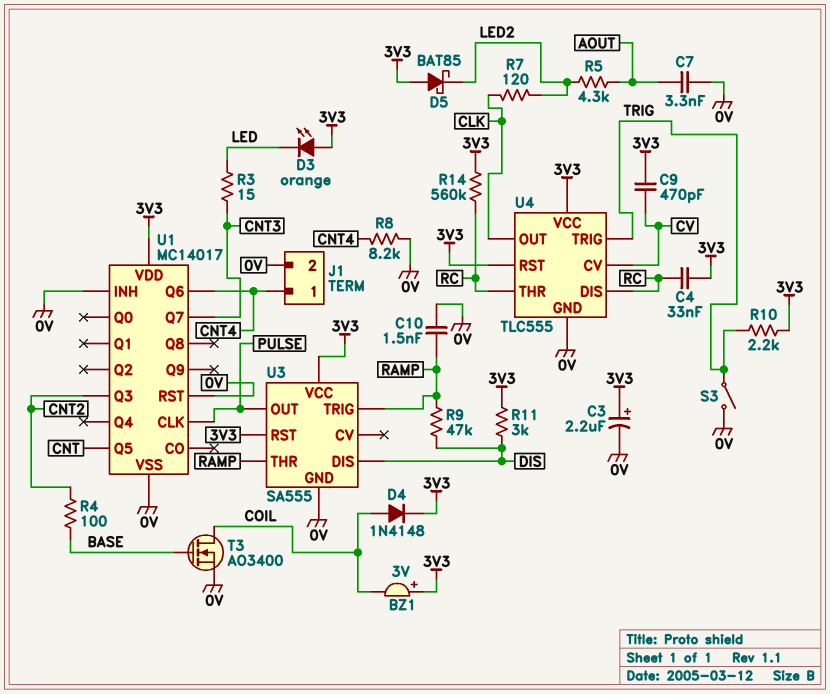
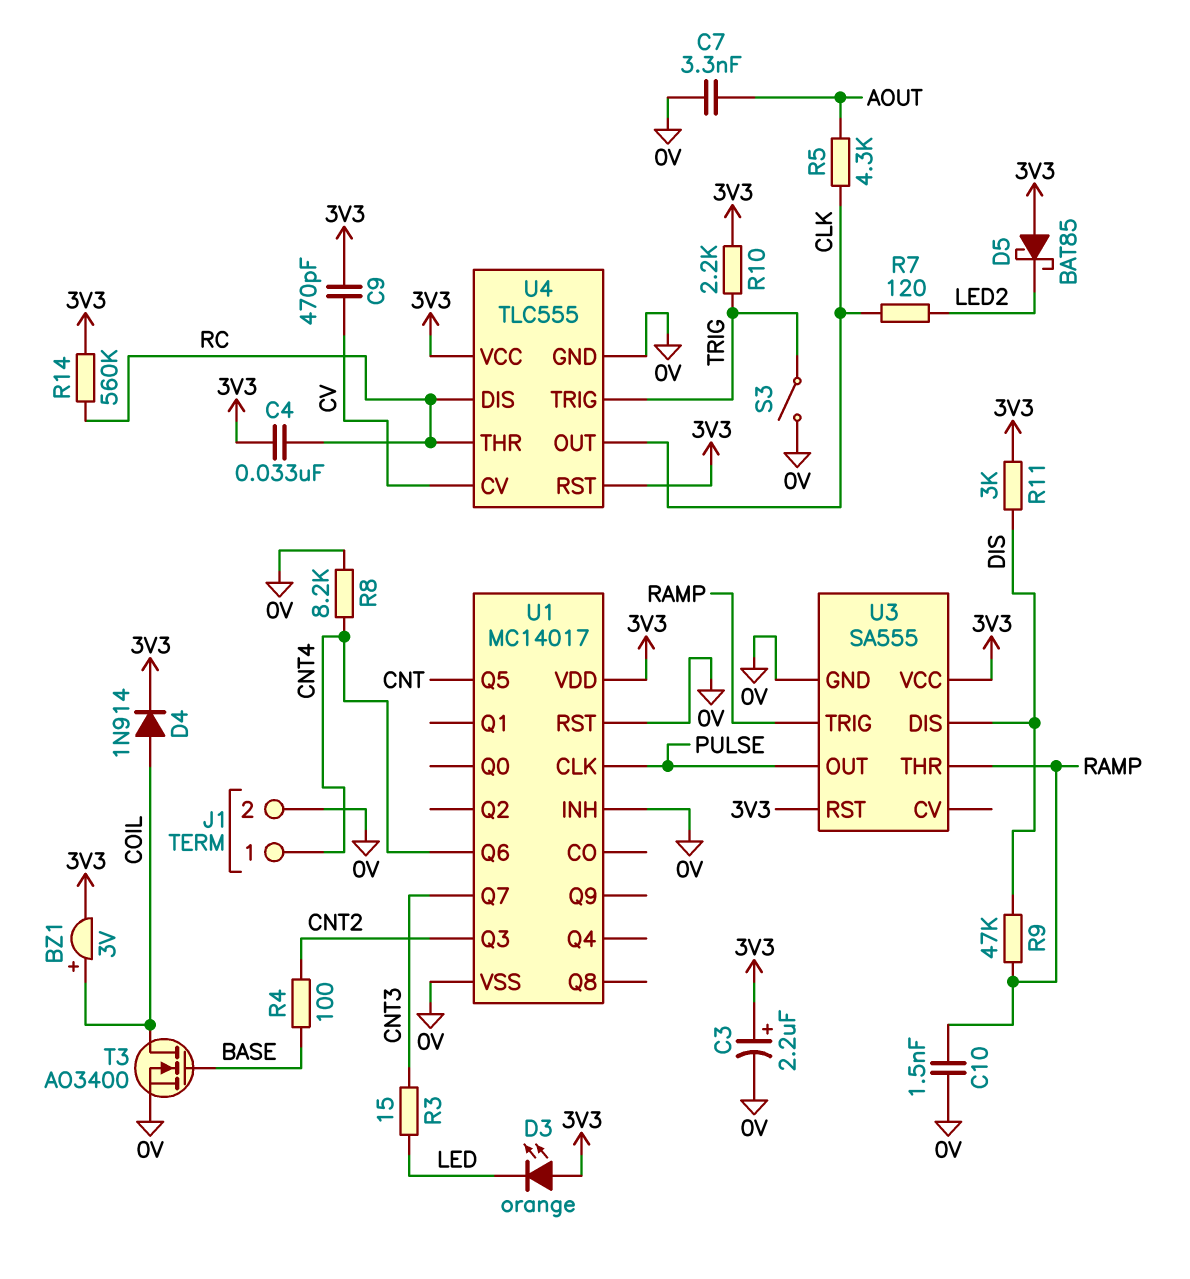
BZ1: buzzer 3V (plus 3V3, minus COIL) -> buzzer 3V (plus COIL, minus 3V3)
D4: diode 1N4148 (A COIL, K 3V3) -> diode 1N914 (A COIL, K 3V3)
R5: 4.3k (AOUT, LED2) -> 4.3k (AOUT, CLK)

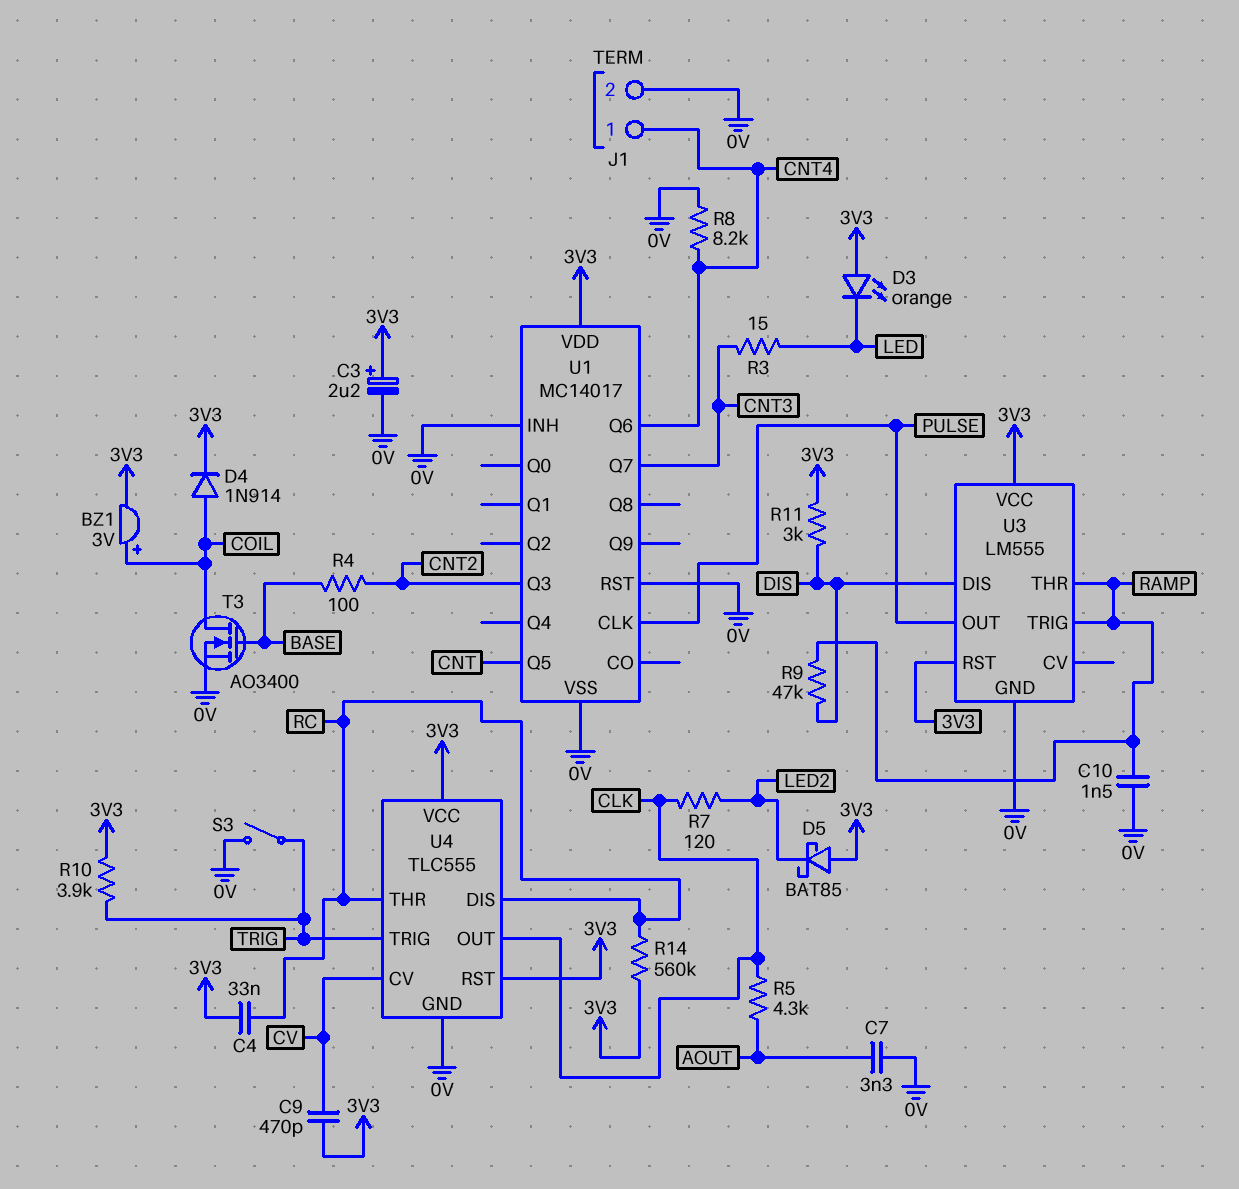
R10: 2.2k (3V3, TRIG) -> 3.9k (3V3, TRIG)
U3: SA555 -> LM555

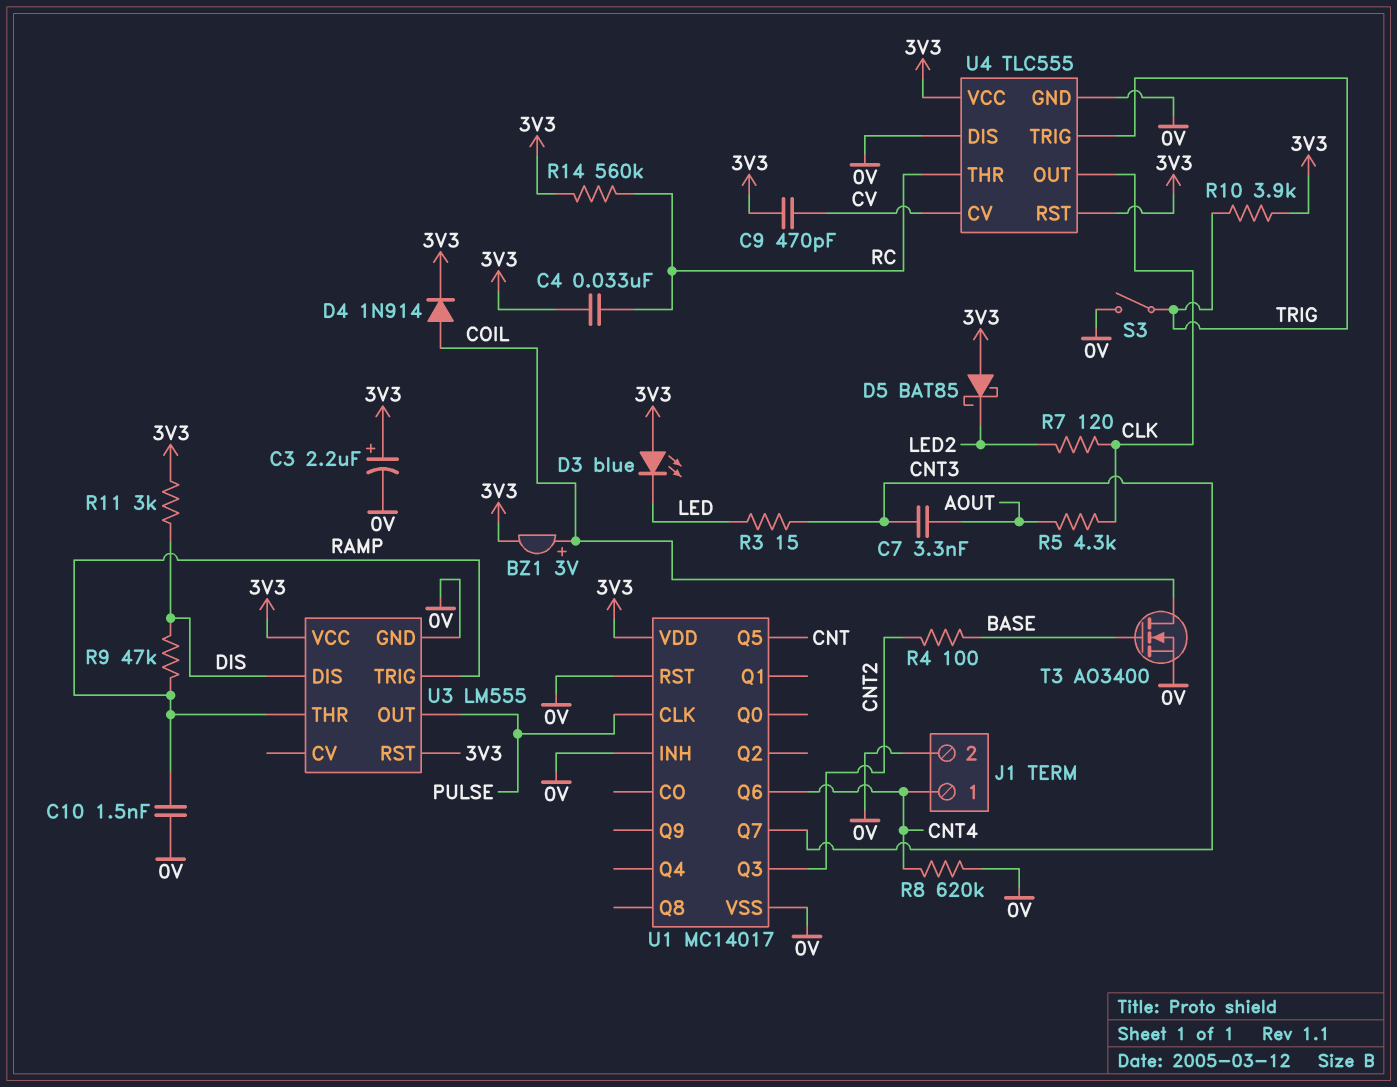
C7: 3.3nF (0V, AOUT) -> 3.3nF (AOUT, CNT3)
D3: LED orange (A 3V3, K LED) -> LED blue (A 3V3, K LED)
R8: 8.2k (0V, CNT4) -> 620k (0V, CNT4)
U4 pin DIS: RC -> 0V

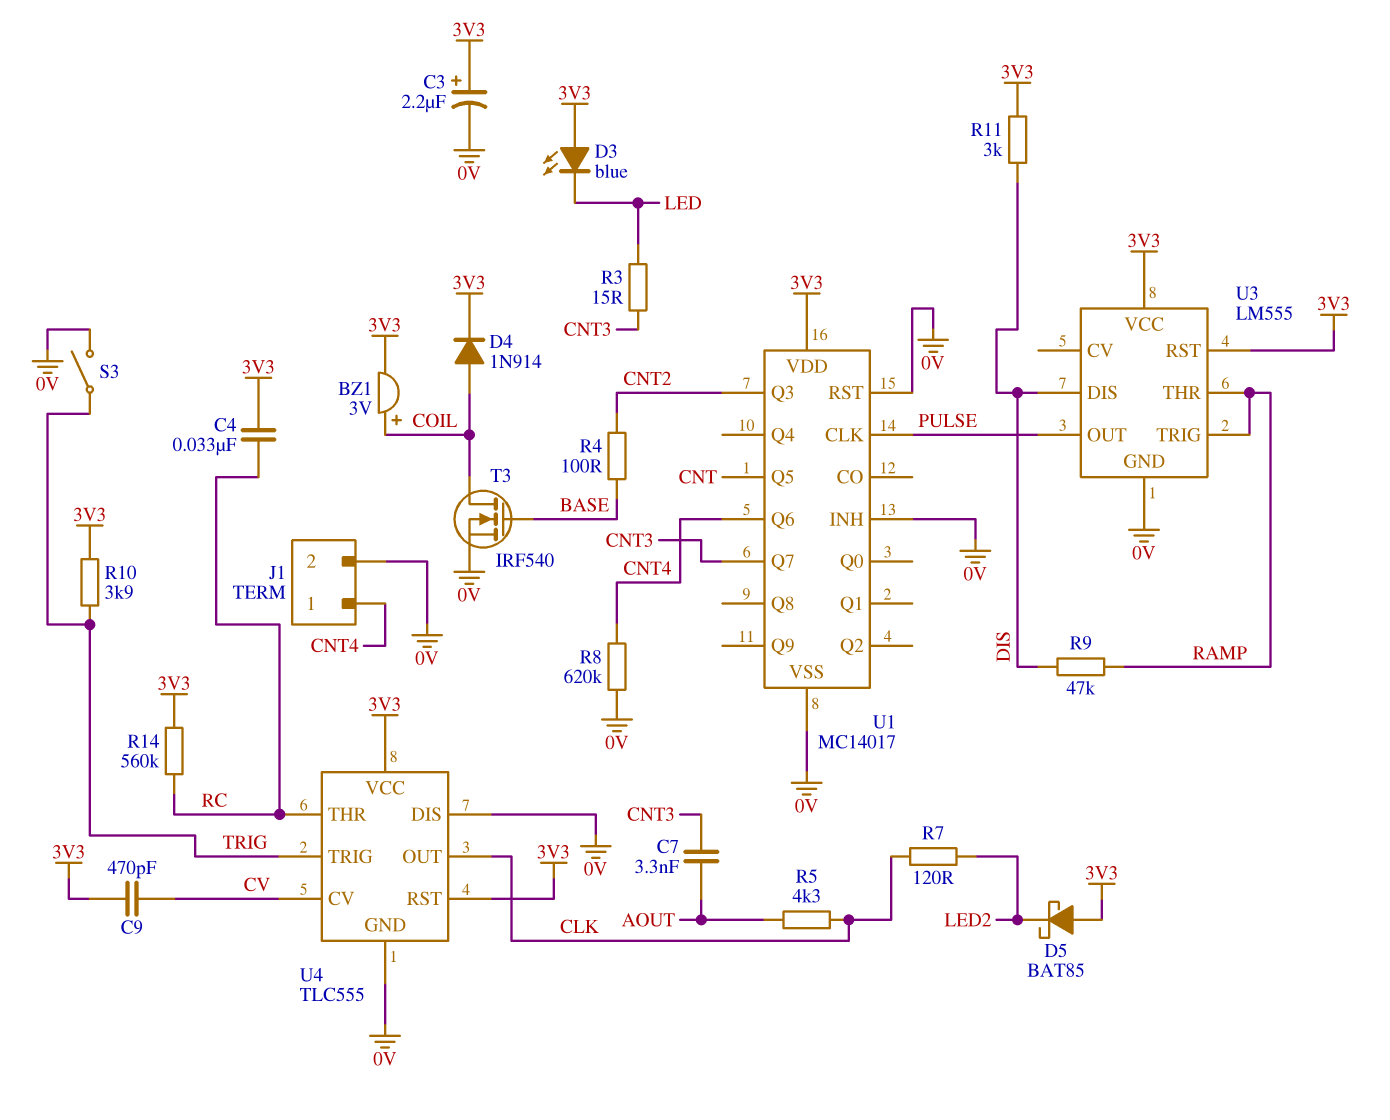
C10: 1.5nF (0V, RAMP) -> none
T3: NMOS AO3400 (G BASE, D COIL, S 0V) -> NMOS IRF540 (G BASE, D COIL, S 0V)

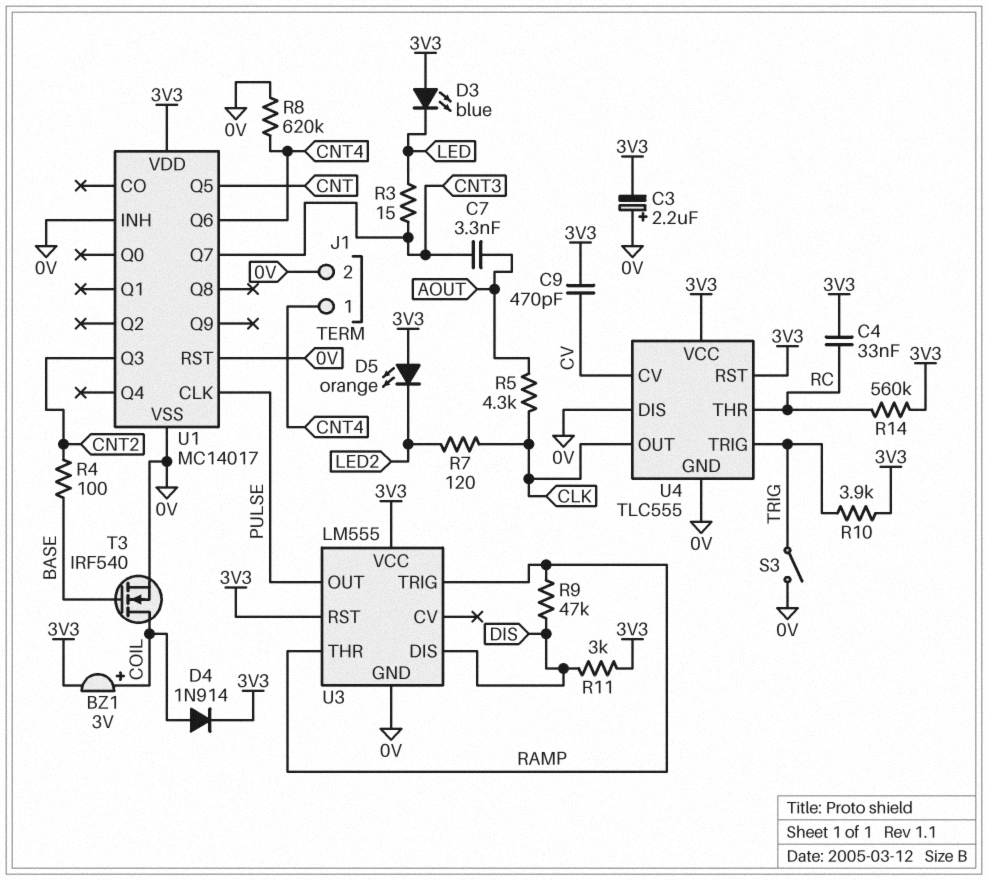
C3: 2.2uF (plus 3V3, minus 0V) -> 2.2uF (plus 0V, minus 3V3)
D5: schottky BAT85 (A 3V3, K LED2) -> LED orange (A 3V3, K LED2)

